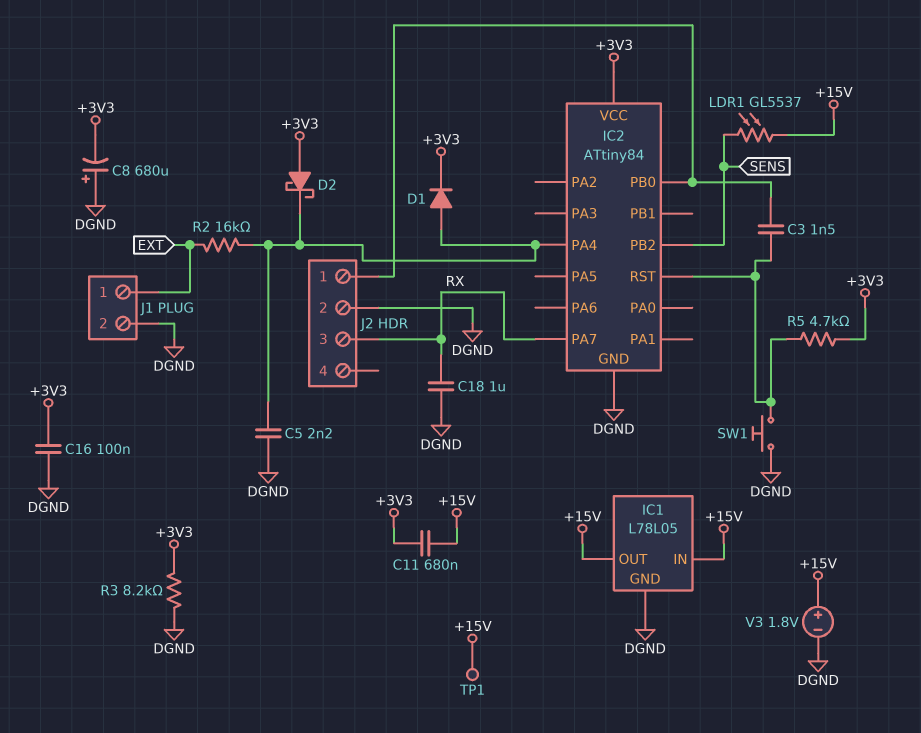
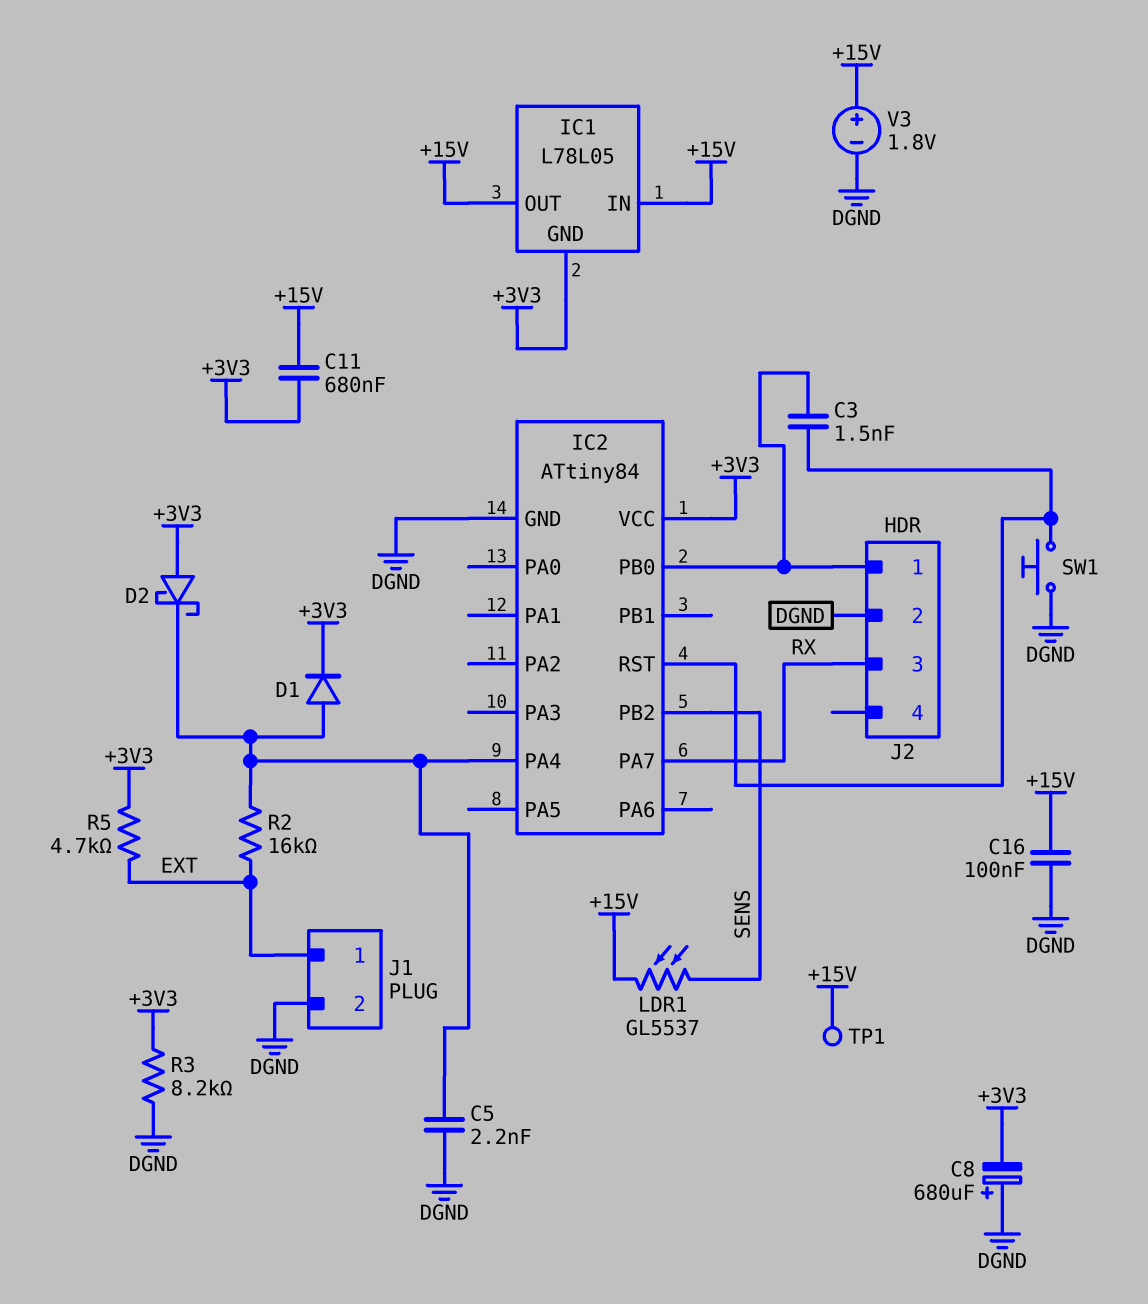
C16: 100nF (+3V3, DGND) -> 100nF (+15V, DGND)
C18: 1uF (DGND, RX) -> none
IC1 pin GND: DGND -> +3V3
R5: 4.7k (+3V3, IC2/RST) -> 4.7k (+3V3, EXT)

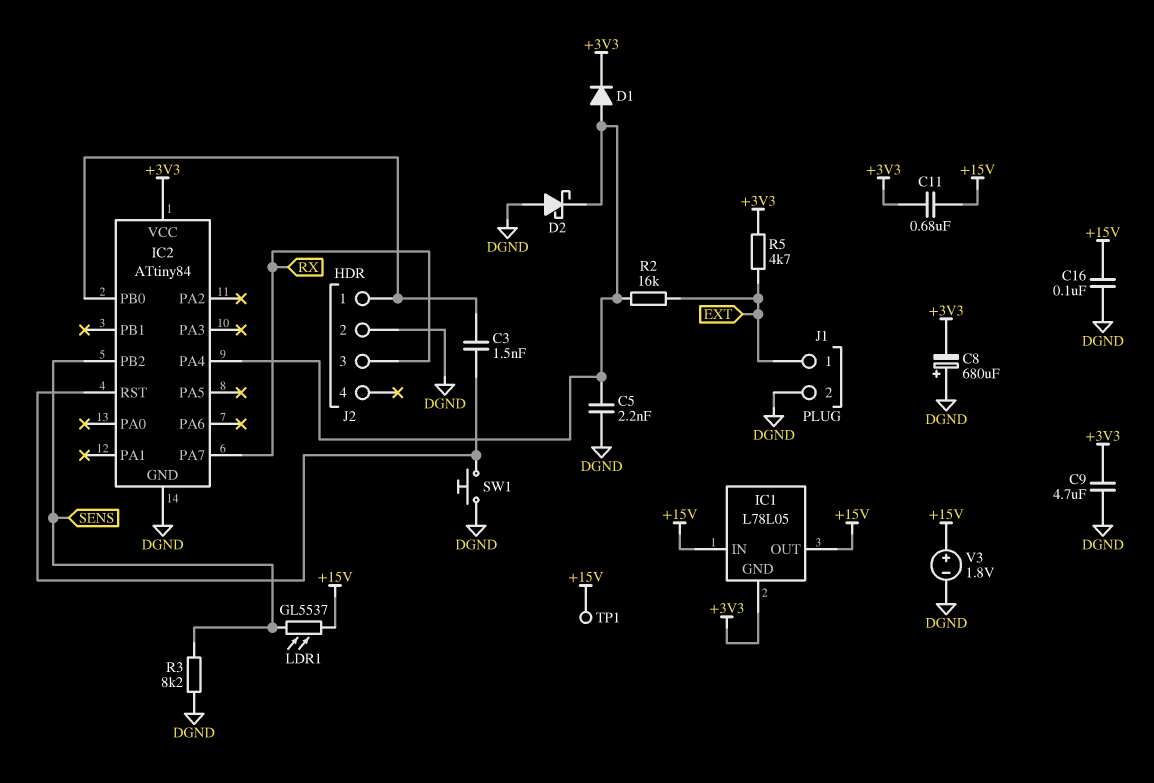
C9: none -> 4.7uF (+3V3, DGND)
D2: schottky (A +3V3, K IC2/PA4) -> schottky (A DGND, K IC2/PA4)
R3: 8.2k (+3V3, DGND) -> 8.2k (DGND, SENS)

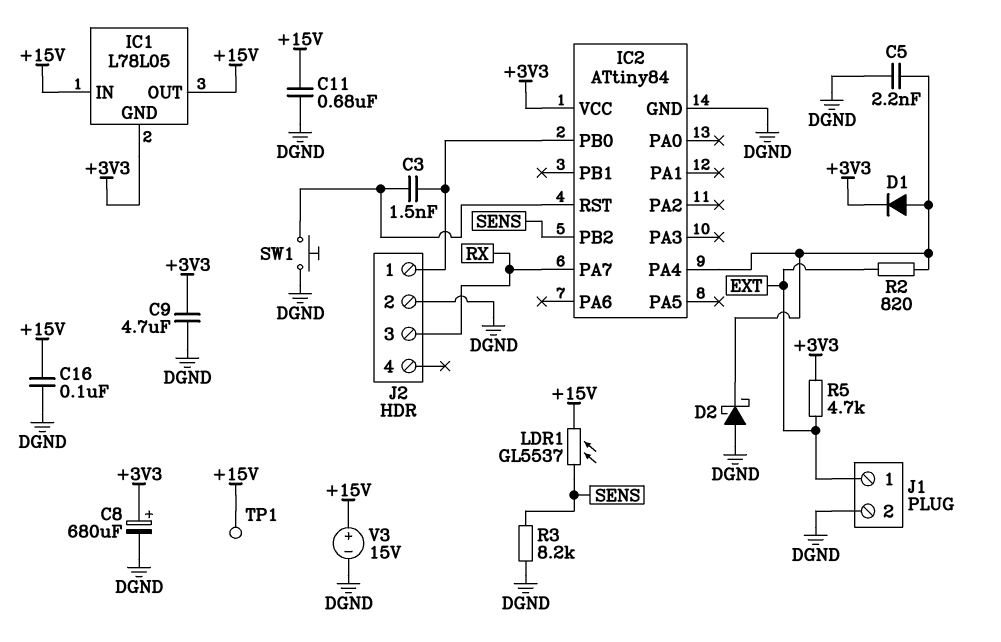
C8: 680uF (plus DGND, minus +3V3) -> 680uF (plus +3V3, minus DGND)
C11: 680nF (+3V3, +15V) -> 680nF (+15V, DGND)
R2: 16k (EXT, IC2/PA4) -> 820 (EXT, IC2/PA4)
V3: 1.8V (plus +15V, minus DGND) -> 15V (plus +15V, minus DGND)

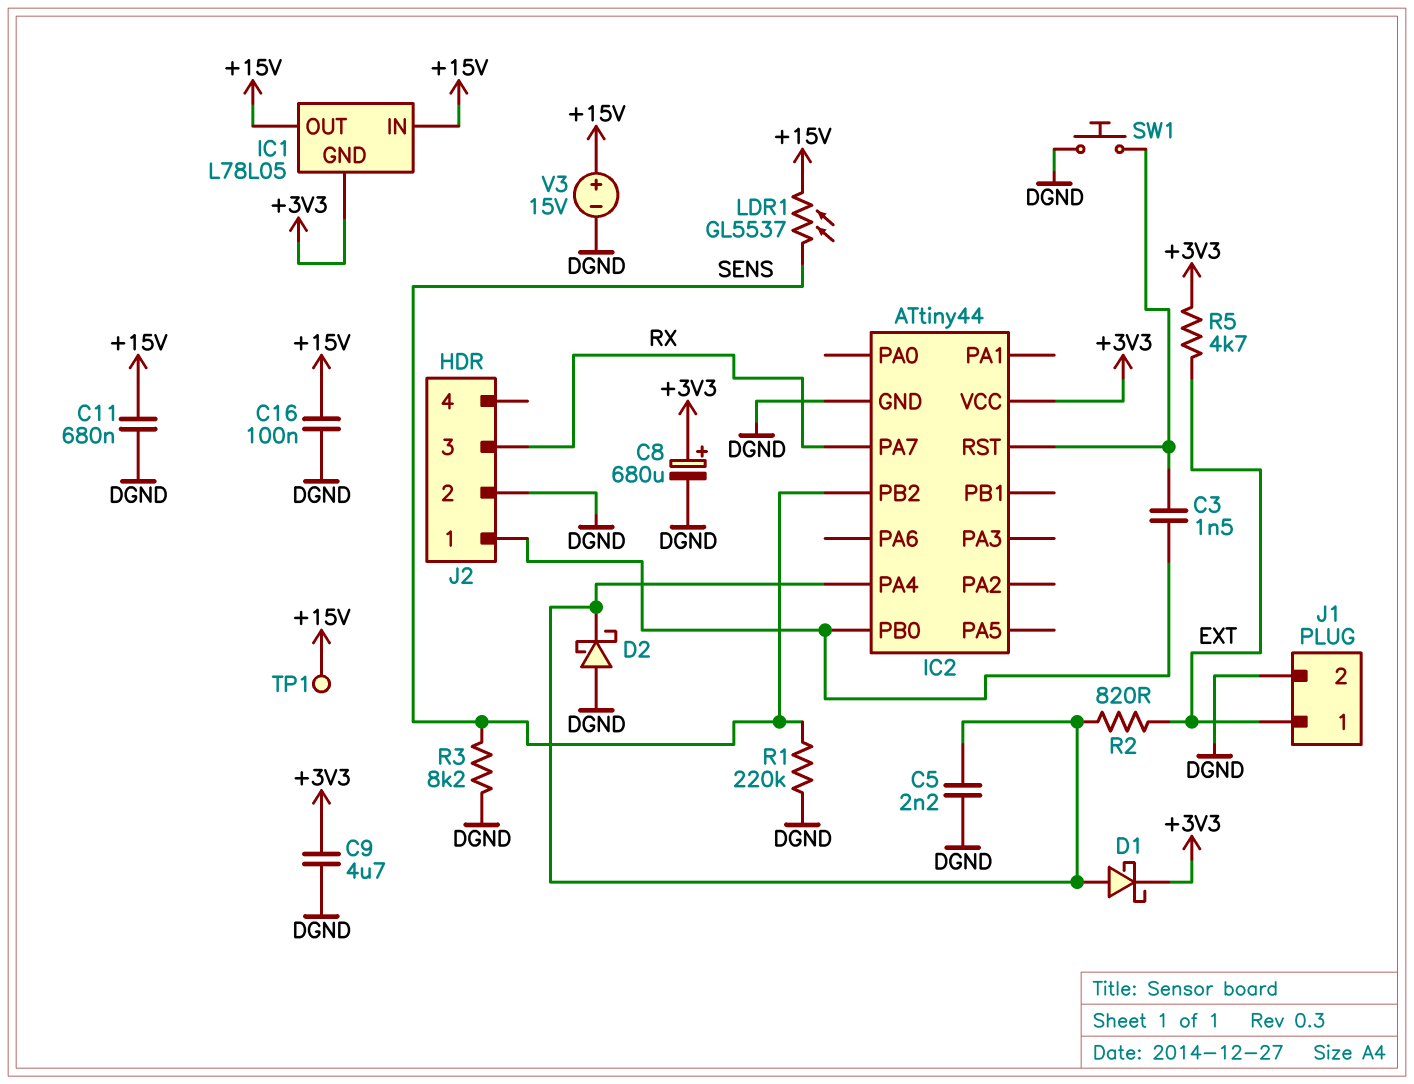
D1: diode (A IC2/PA4, K +3V3) -> schottky (A IC2/PA4, K +3V3)
IC2: ATtiny84 -> ATtiny44
R1: none -> 220k (DGND, SENS)

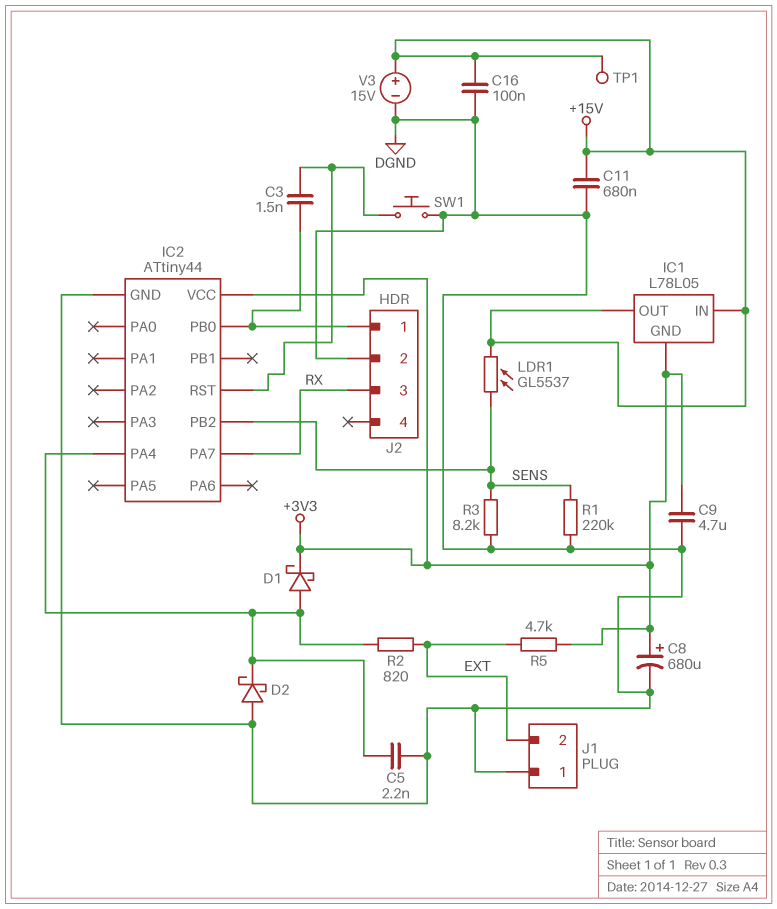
J1 pin 1: EXT -> DGND
J1 pin 2: DGND -> EXT

